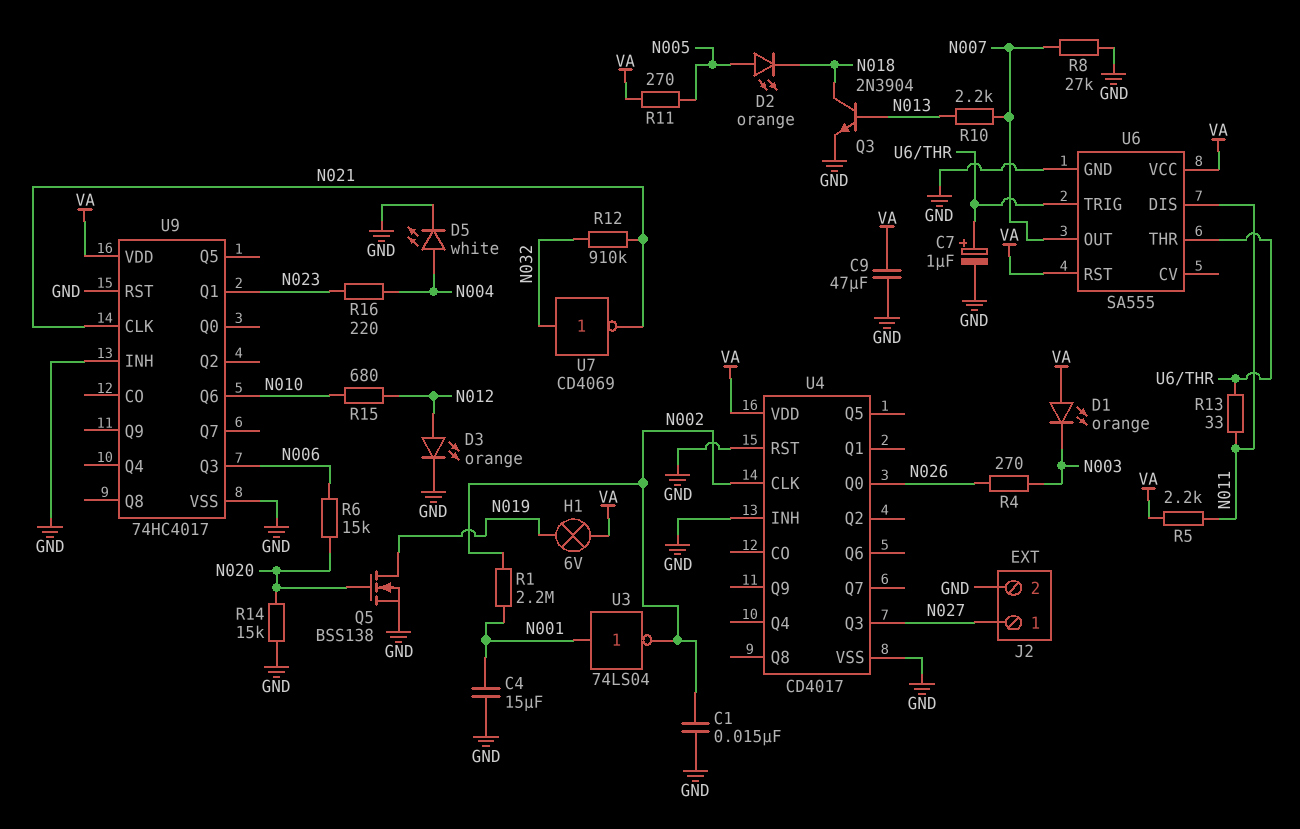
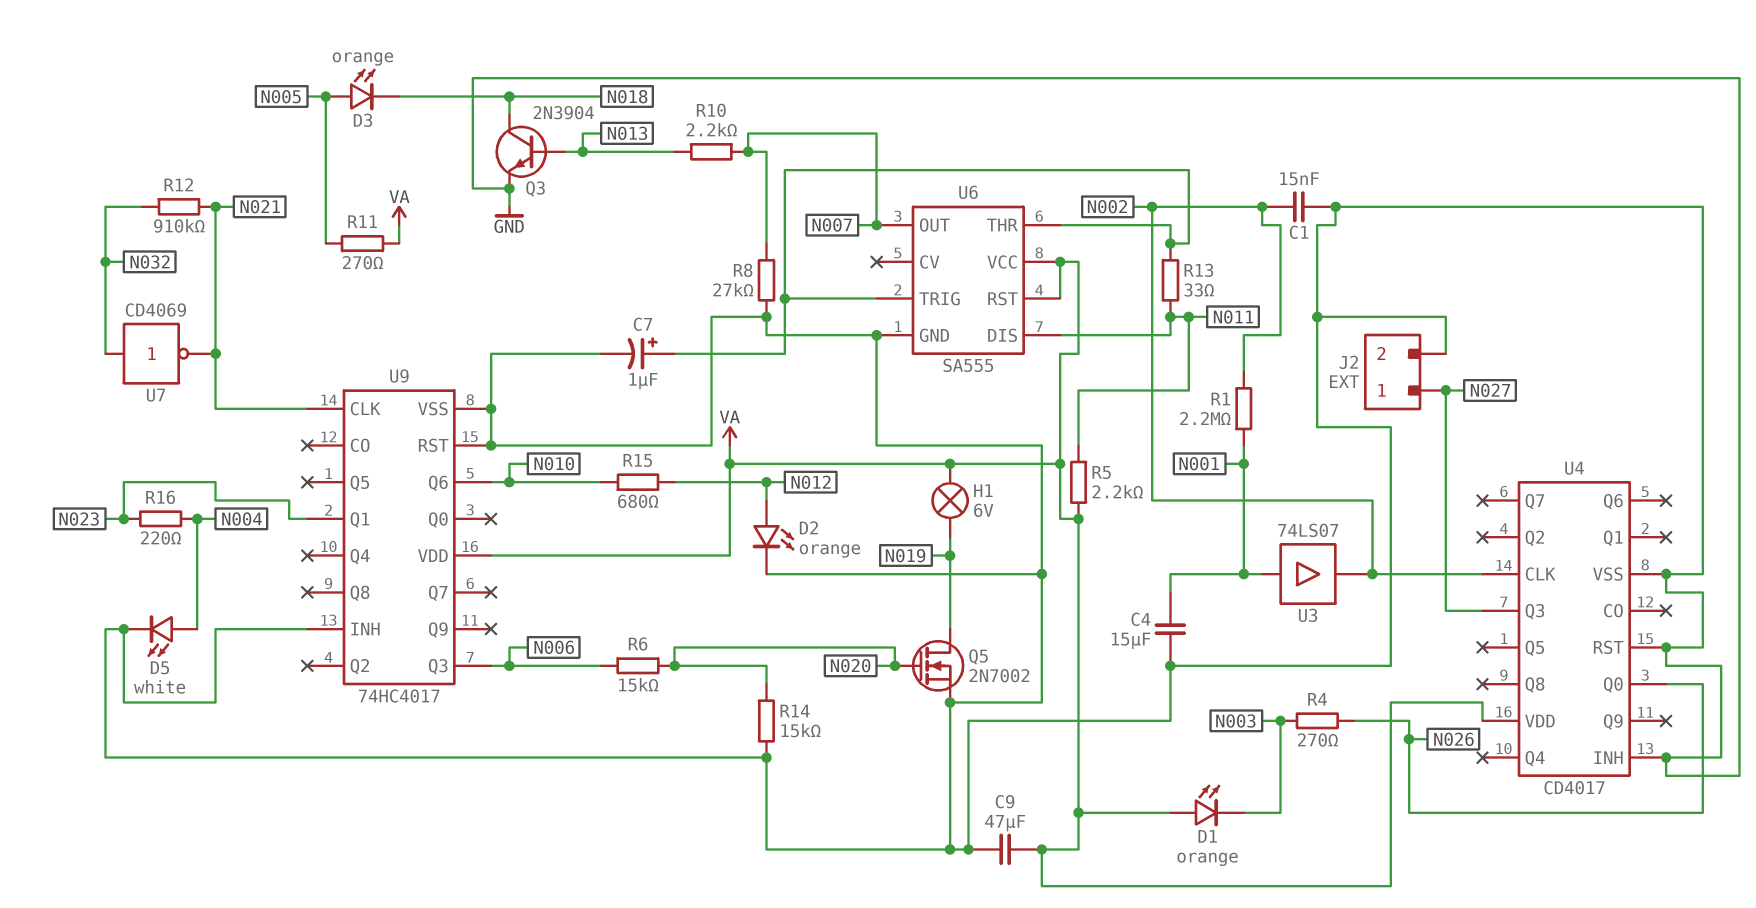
D2: LED orange (A N005, K N018) -> LED orange (A N012, K GND)
D3: LED orange (A N012, K GND) -> LED orange (A N005, K N018)
Q5: NMOS BSS138 (G N020, D N019, S GND) -> NMOS 2N7002 (G N020, D N019, S GND)
U3: NOT 74LS04 (in N001, out N002) -> buffer 74LS07 (in N001, out N002)

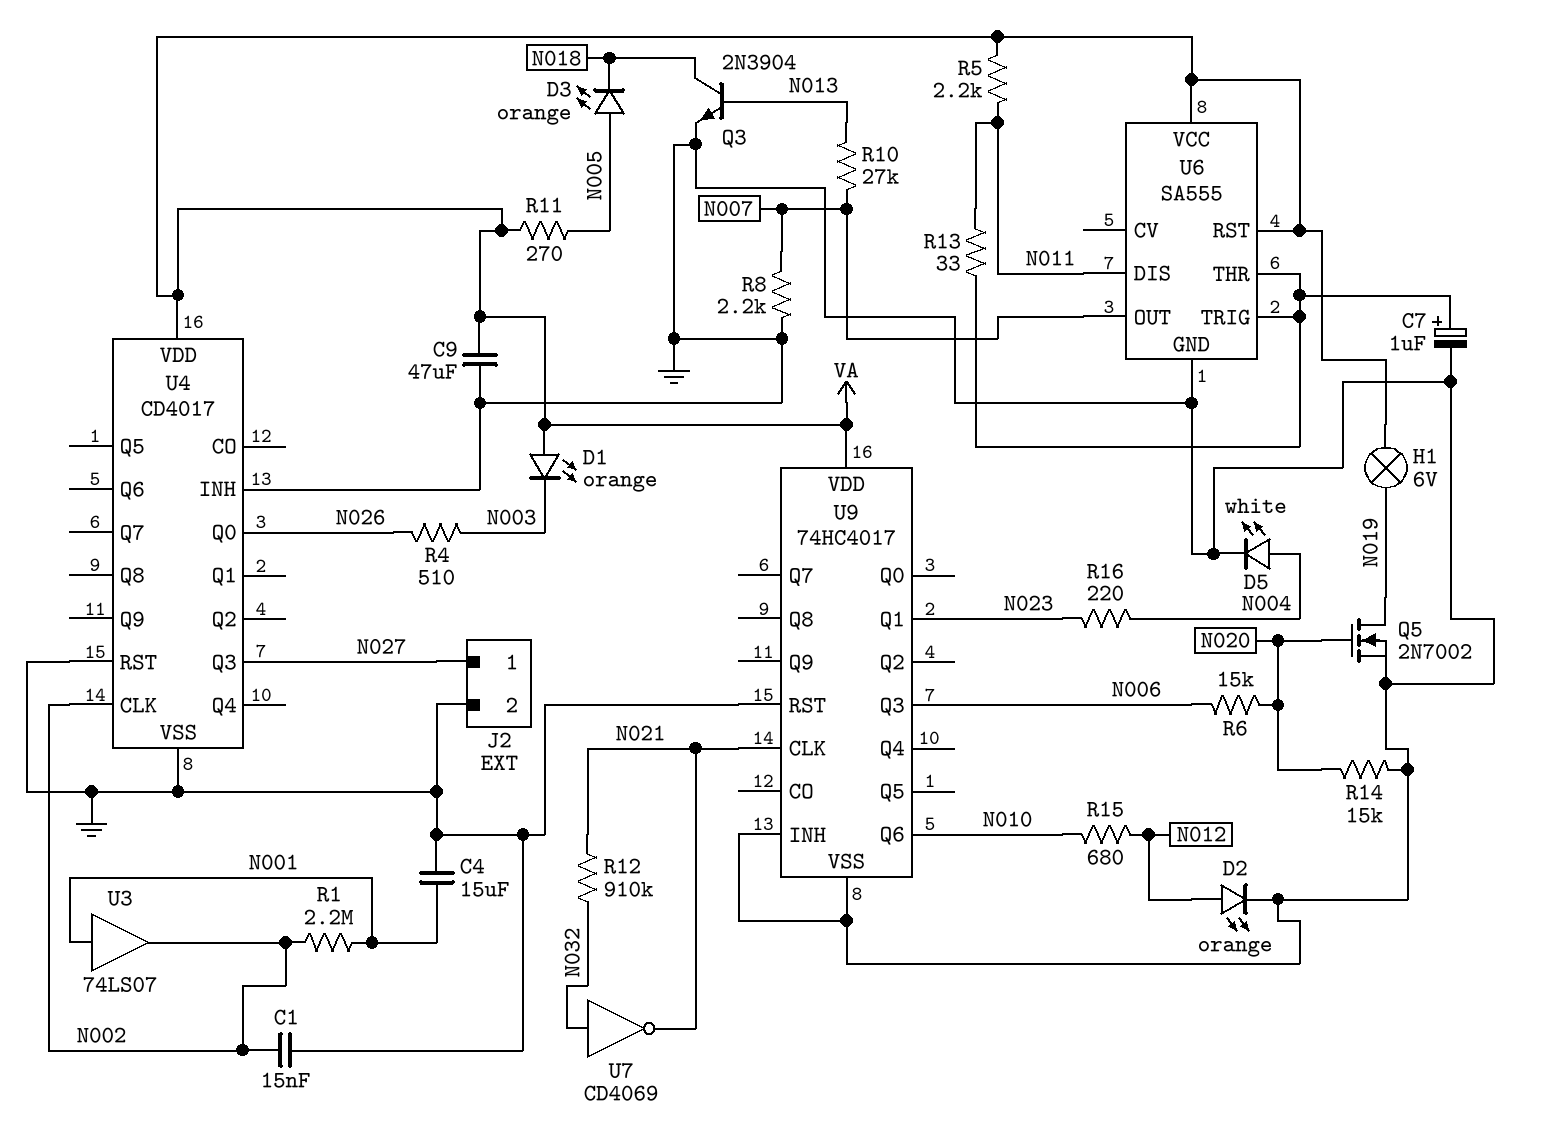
R4: 270 (N003, N026) -> 510 (N003, N026)
R8: 27k (GND, N007) -> 2.2k (GND, N007)
R10: 2.2k (N007, N013) -> 27k (N007, N013)

